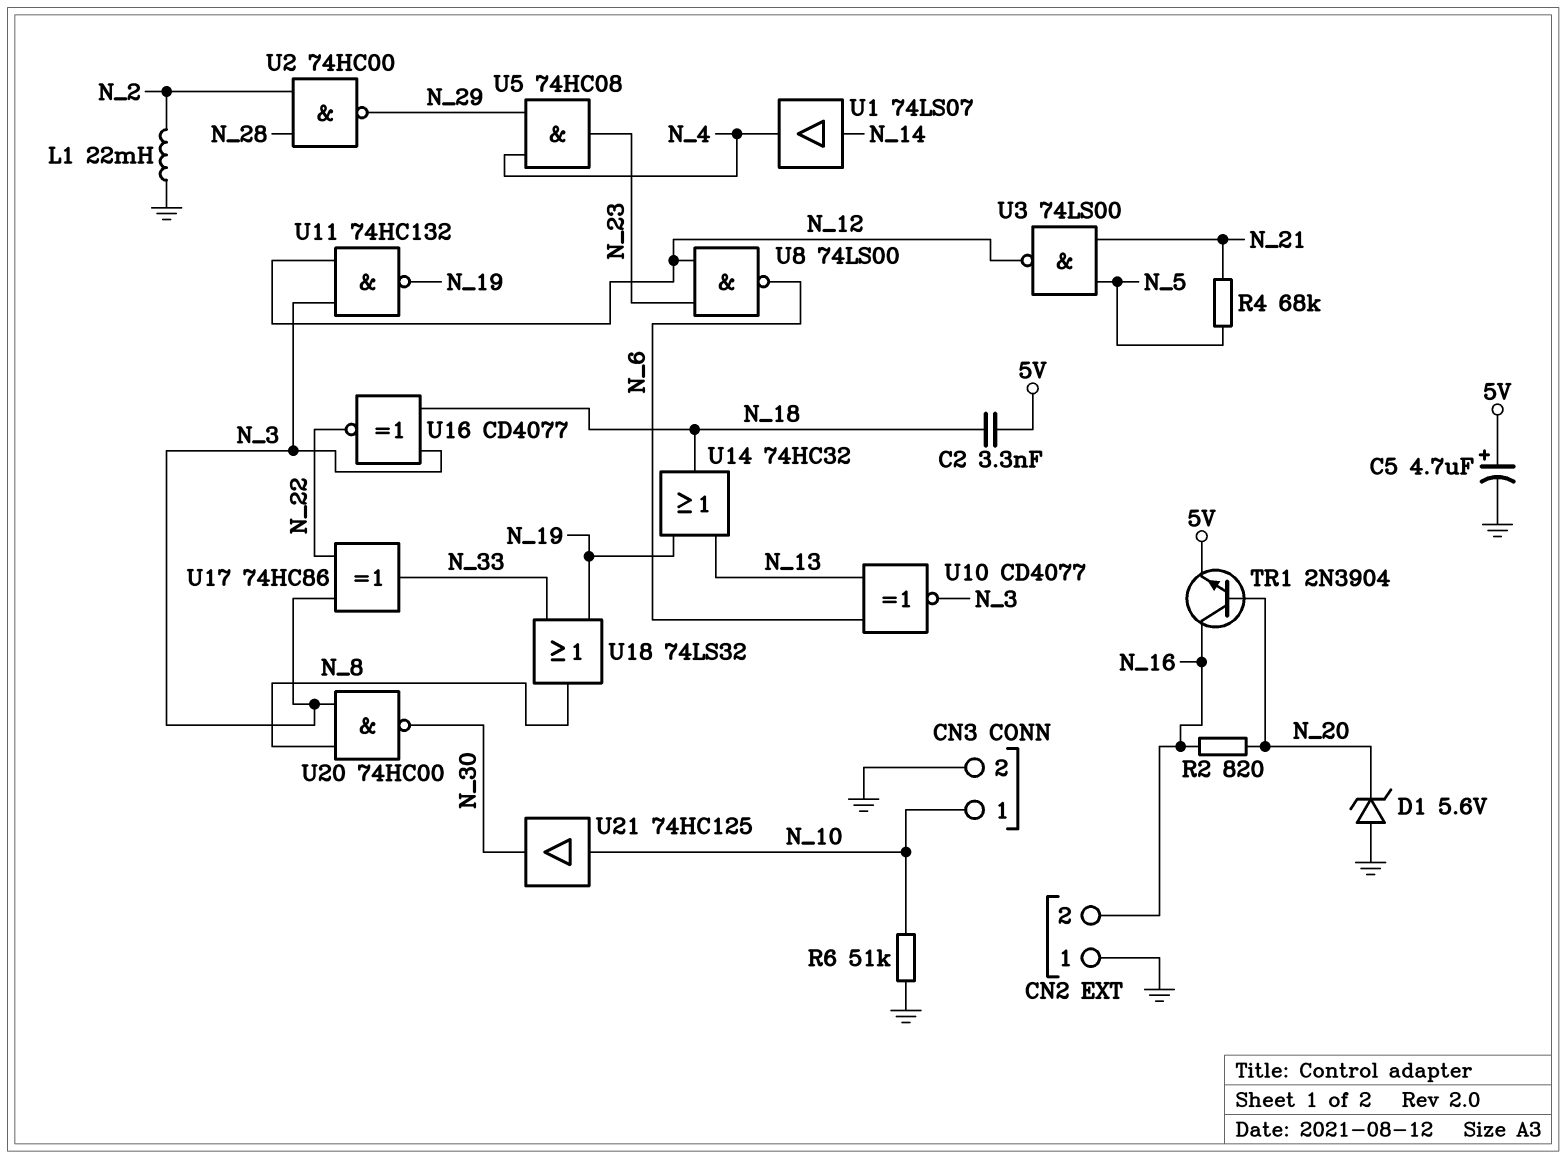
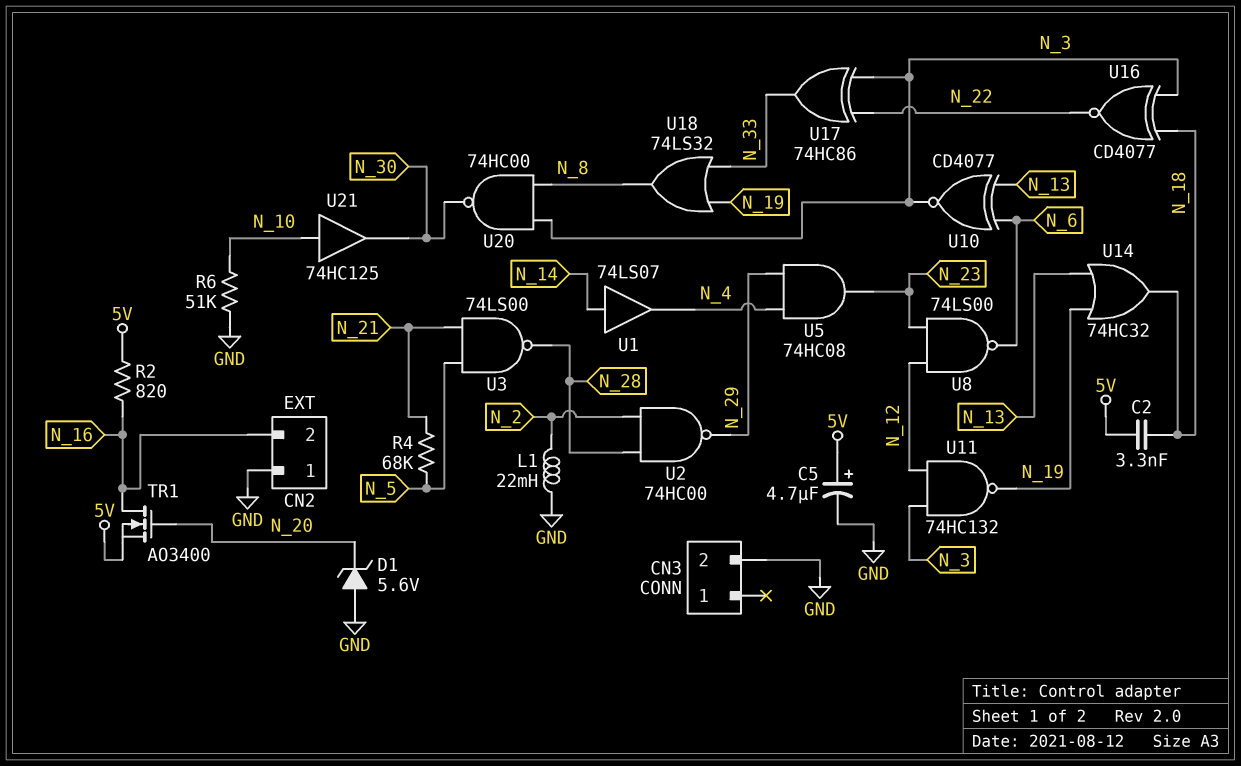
CN3 pin 1: N_10 -> none
R2: 820 (N_16, N_20) -> 820 (5V, N_16)
TR1: NPN 2N3904 (B N_20, C N_16, E 5V) -> NMOS AO3400 (G N_20, D N_16, S 5V)
U3: NAND 74LS00 (in N_5, in N_21, out N_12) -> NAND 74LS00 (in N_5, in N_21, out N_28)

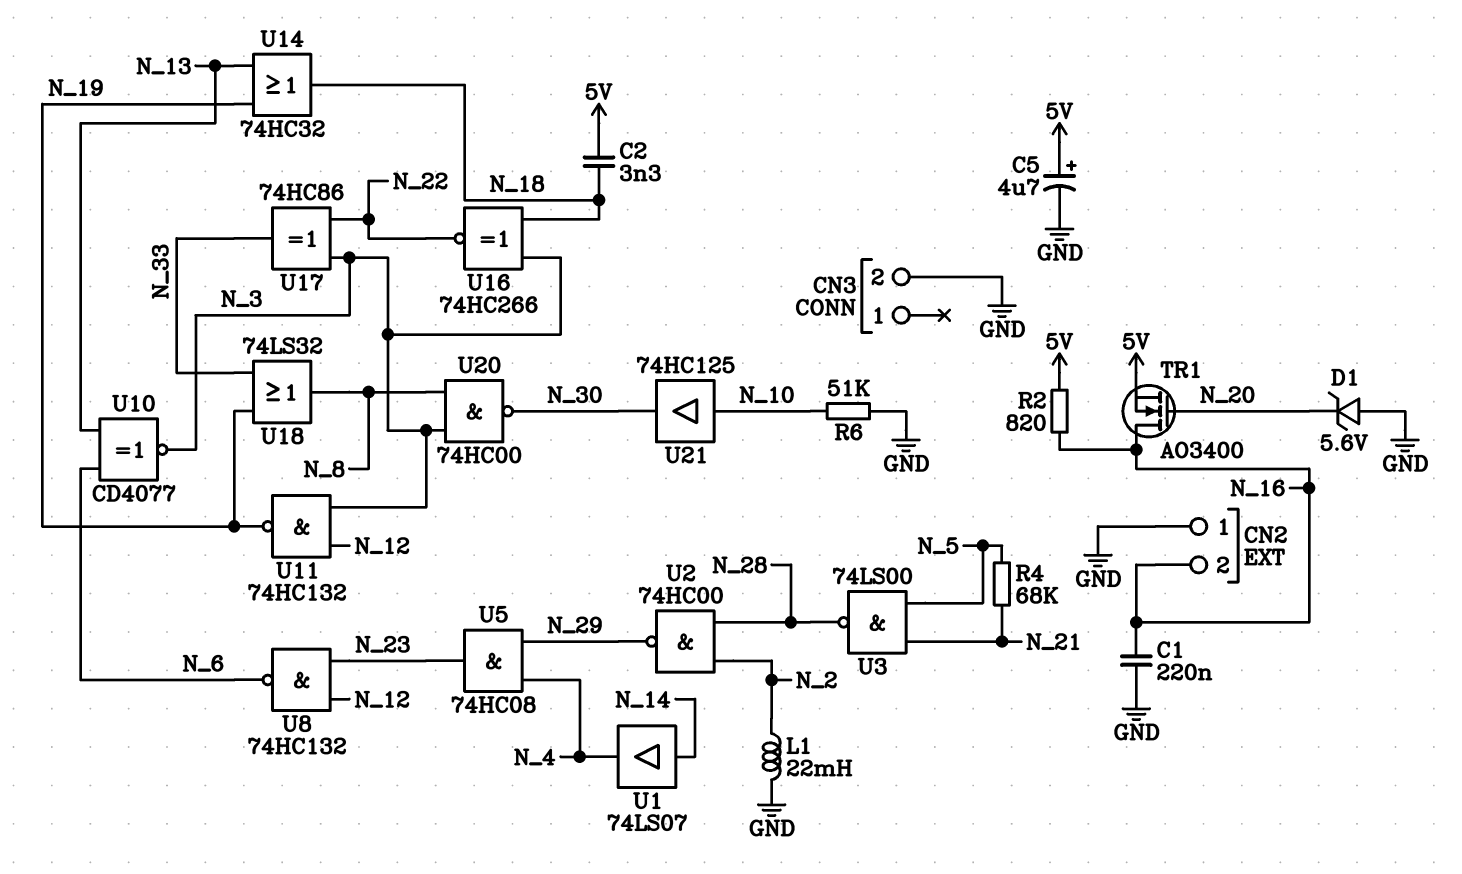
C1: none -> 220nF (GND, N_16)
U8: NAND 74LS00 (in N_12, in N_23, out N_6) -> NAND 74HC132 (in N_12, in N_23, out N_6)
U16: XNOR CD4077 (in N_3, in N_18, out N_22) -> XNOR 74HC266 (in N_3, in N_18, out N_22)

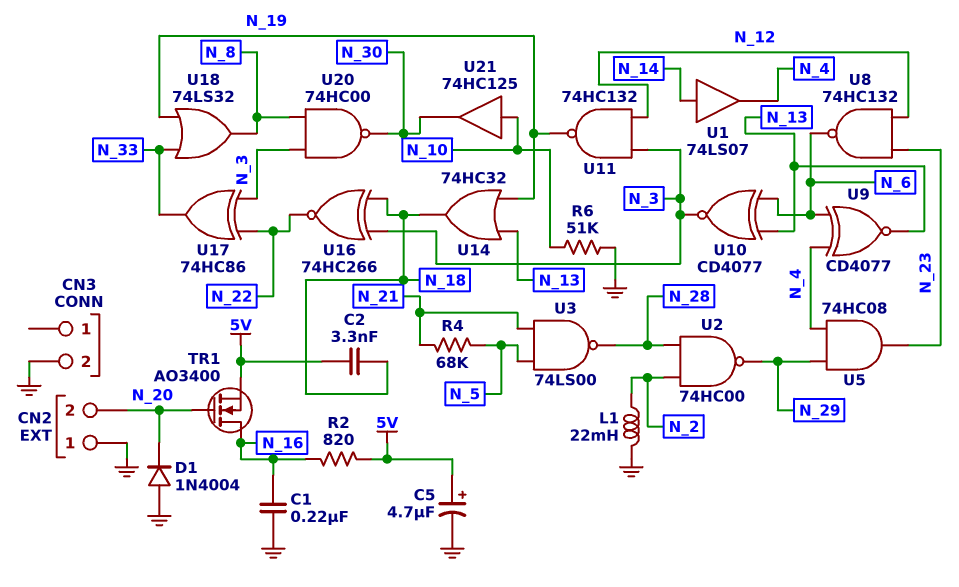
CN2 pin 2: N_16 -> N_20
D1: zener 5.6V (A GND, K N_20) -> diode 1N4004 (A GND, K N_20)
U9: none -> XNOR CD4077 (in N_4, in N_6, out N_13)

